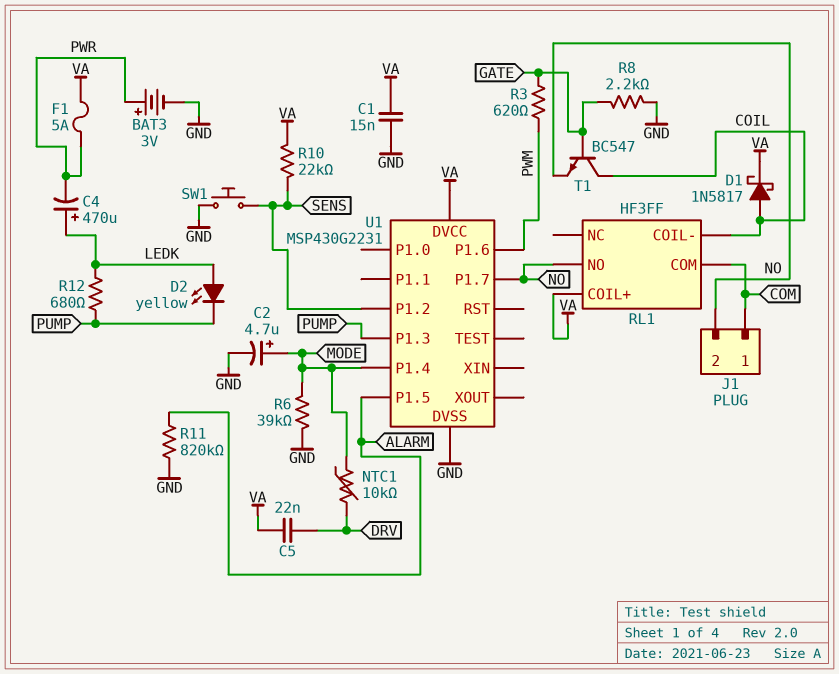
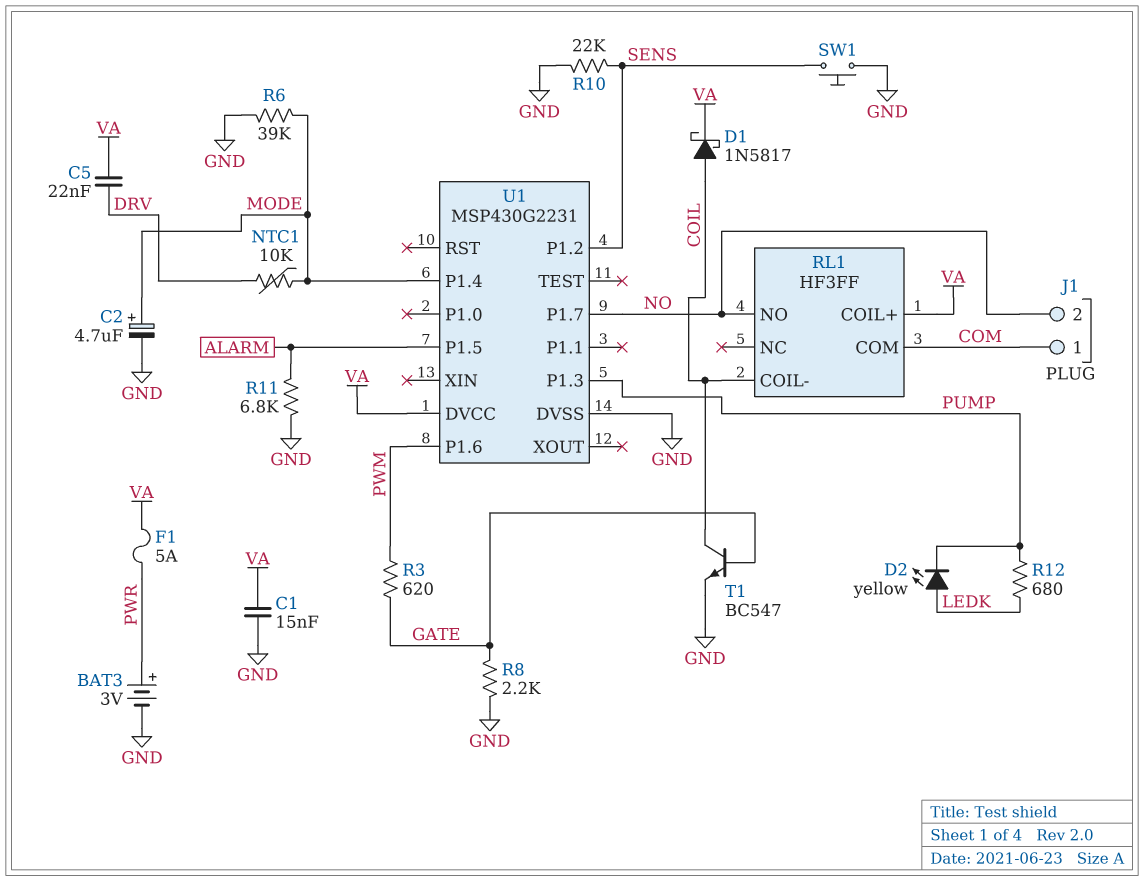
C4: 470uF (plus LEDK, minus PWR) -> none
R10: 22k (SENS, VA) -> 22k (GND, SENS)
R11: 820k (ALARM, GND) -> 6.8k (ALARM, GND)
T1: NPN BC547 (B GATE, C COIL, E NO) -> NPN BC547 (B GATE, C COIL, E GND)

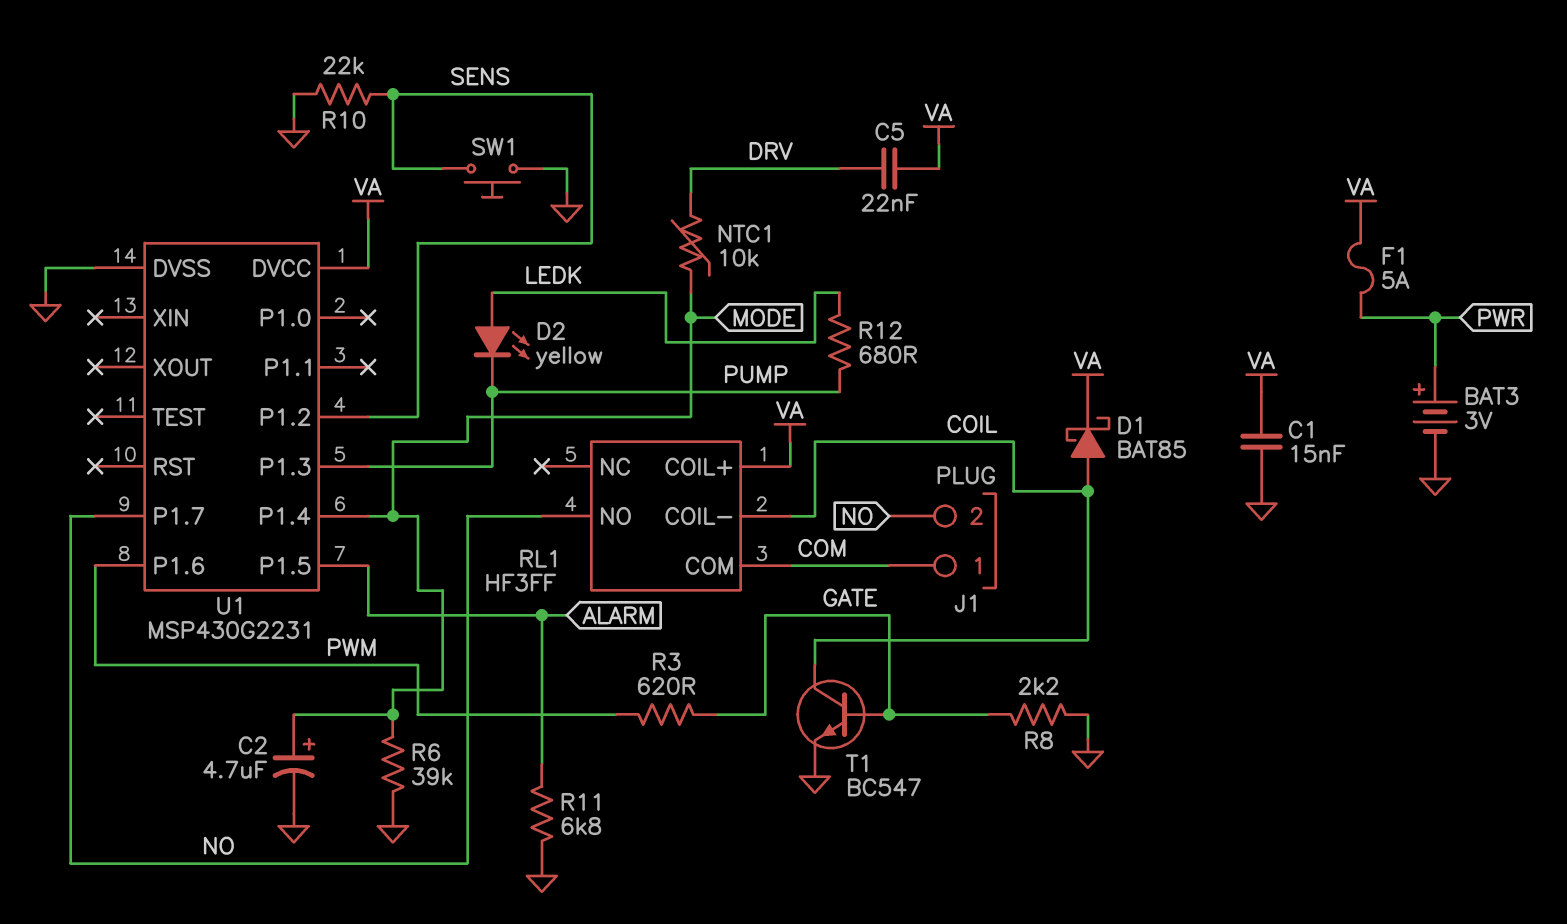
D1: schottky 1N5817 (A COIL, K VA) -> schottky BAT85 (A COIL, K VA)

